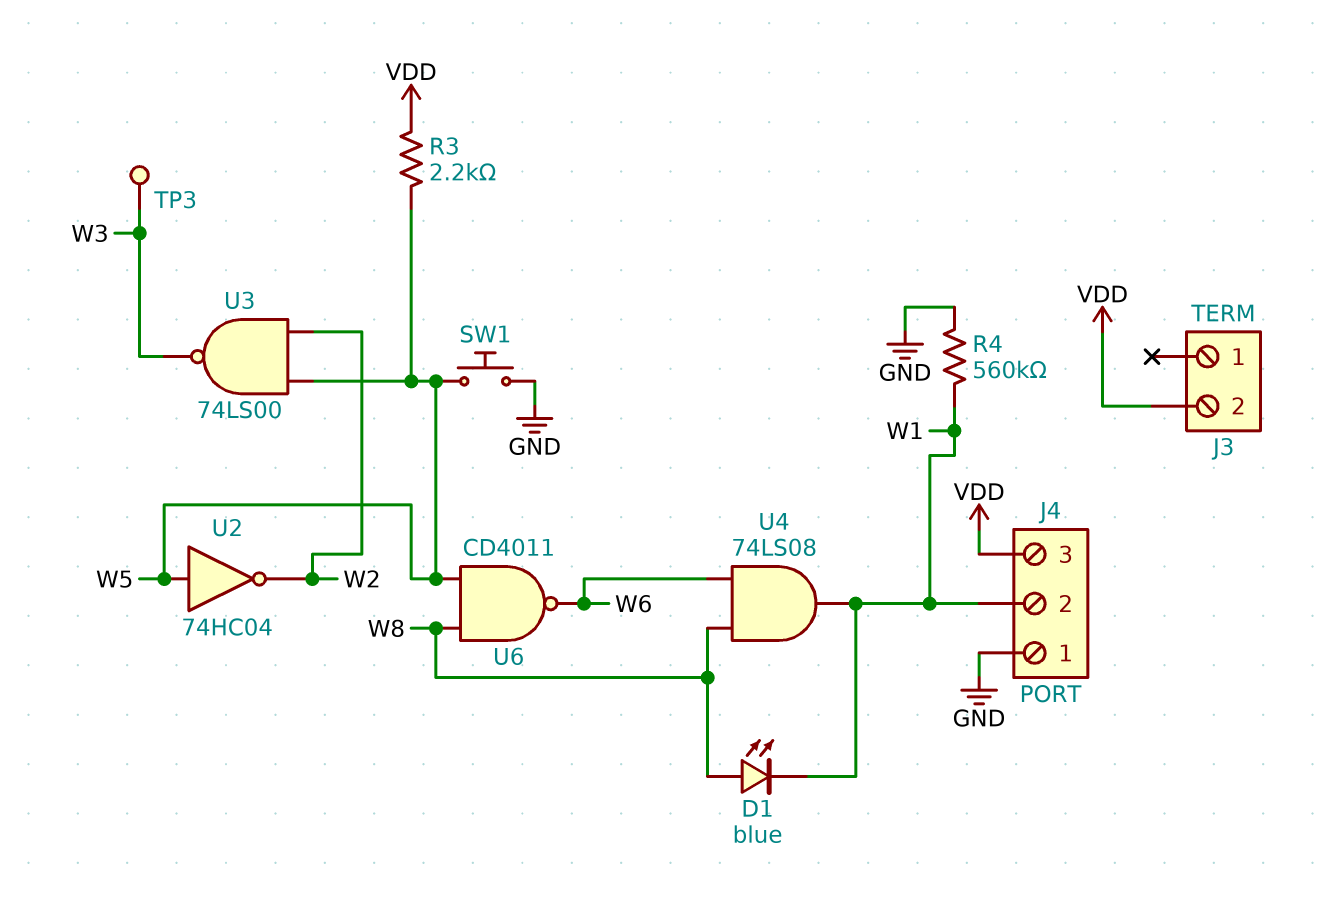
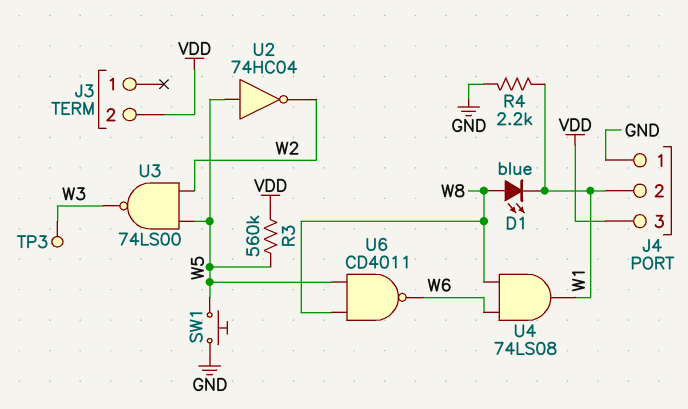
R3: 2.2k (VDD, W5) -> 560k (VDD, W5)
R4: 560k (GND, W1) -> 2.2k (GND, W1)

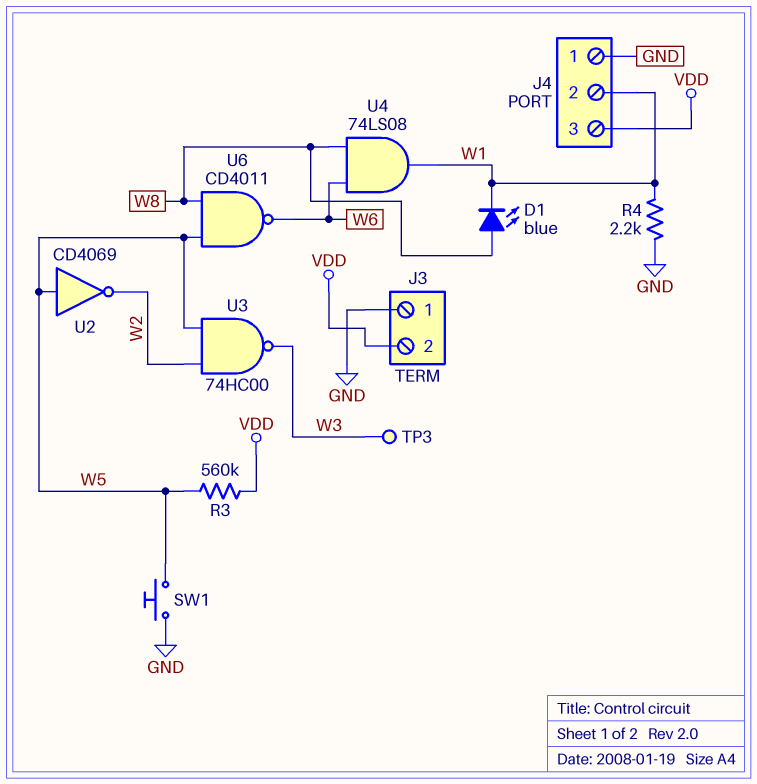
J3 pin 1: none -> GND
U2: NOT 74HC04 (in W5, out W2) -> NOT CD4069 (in W5, out W2)
U3: NAND 74LS00 (in W2, in W5, out W3) -> NAND 74HC00 (in W2, in W5, out W3)

